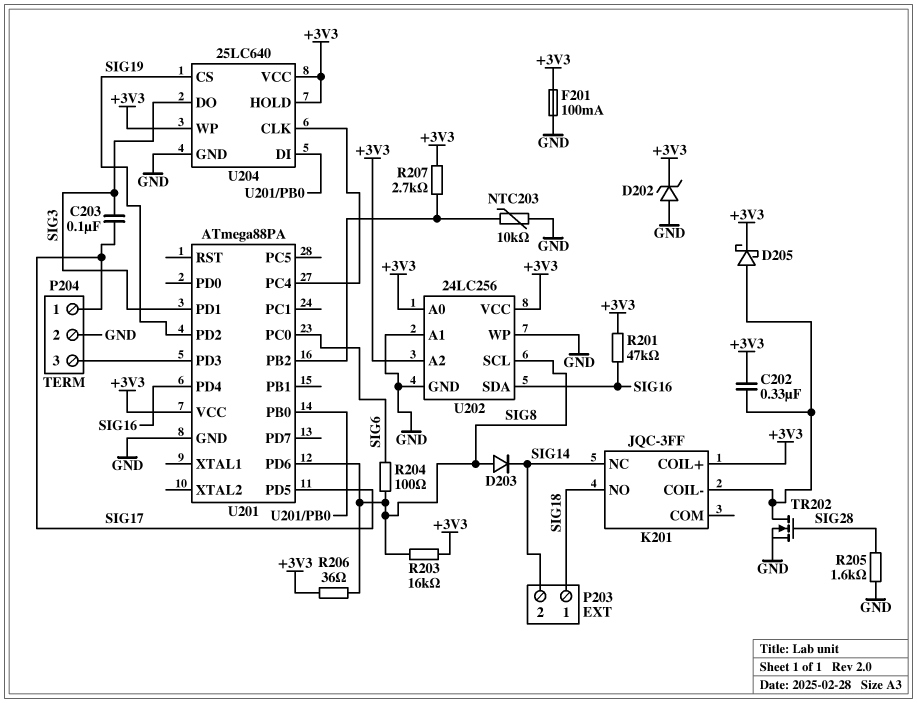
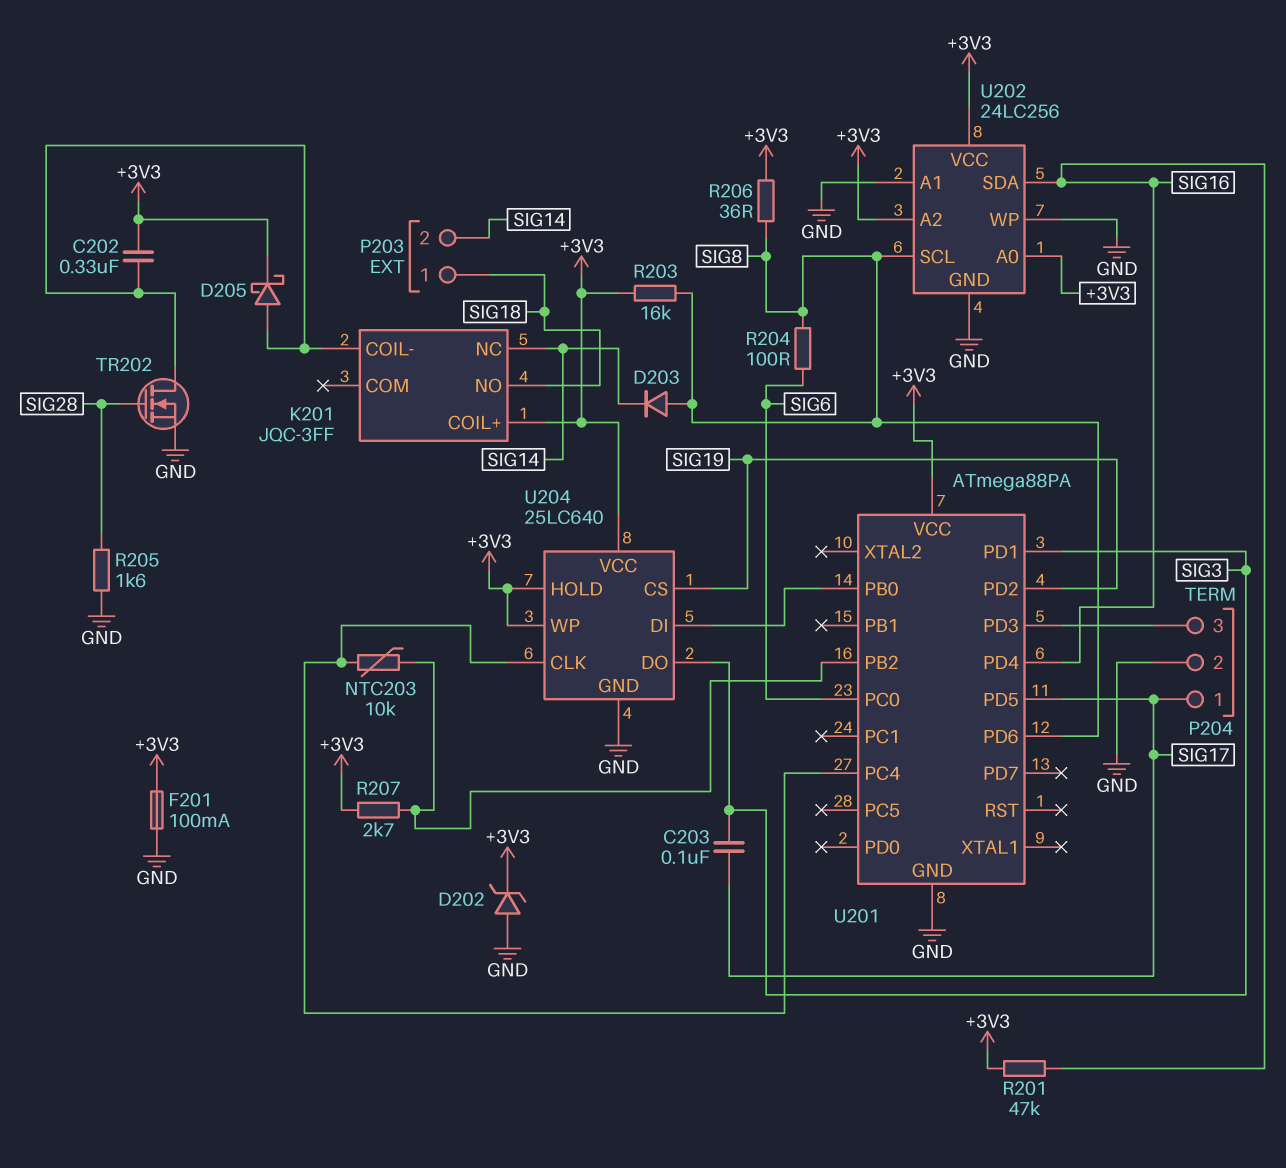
NTC203: 10k (GND, U201/PB2) -> 10k (U201/PB2, U201/PC4)

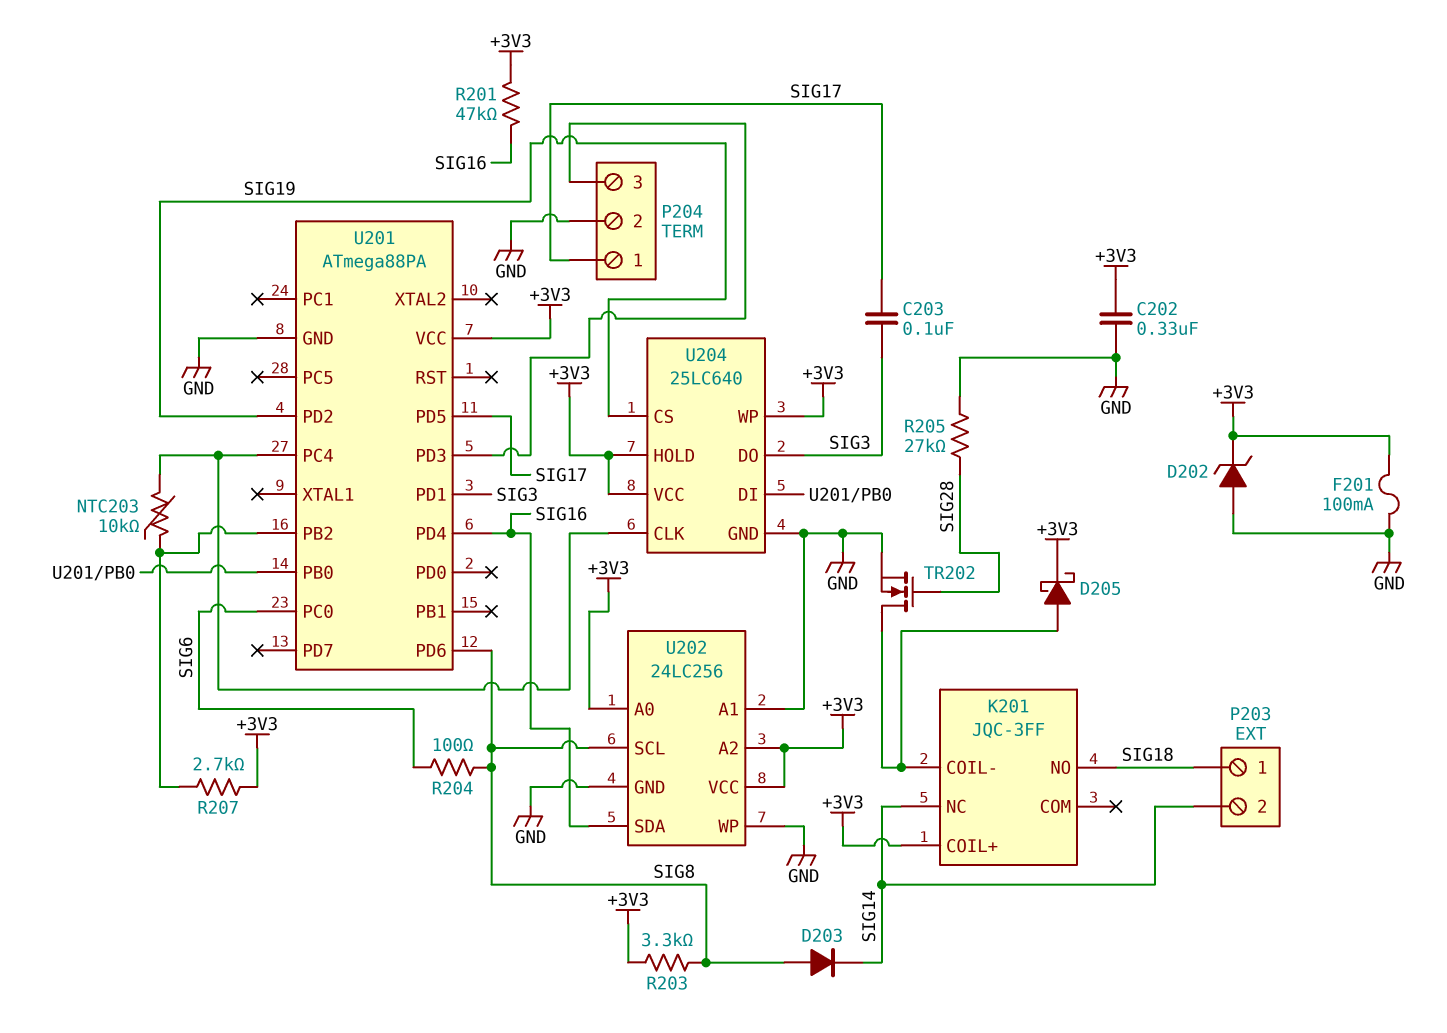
C202: 330nF (+3V3, K201/COIL-) -> 330nF (+3V3, GND)
R203: 16k (+3V3, SIG8) -> 3.3k (+3V3, SIG8)
R205: 1.6k (GND, SIG28) -> 27k (GND, SIG28)
R206: 36 (+3V3, SIG8) -> none

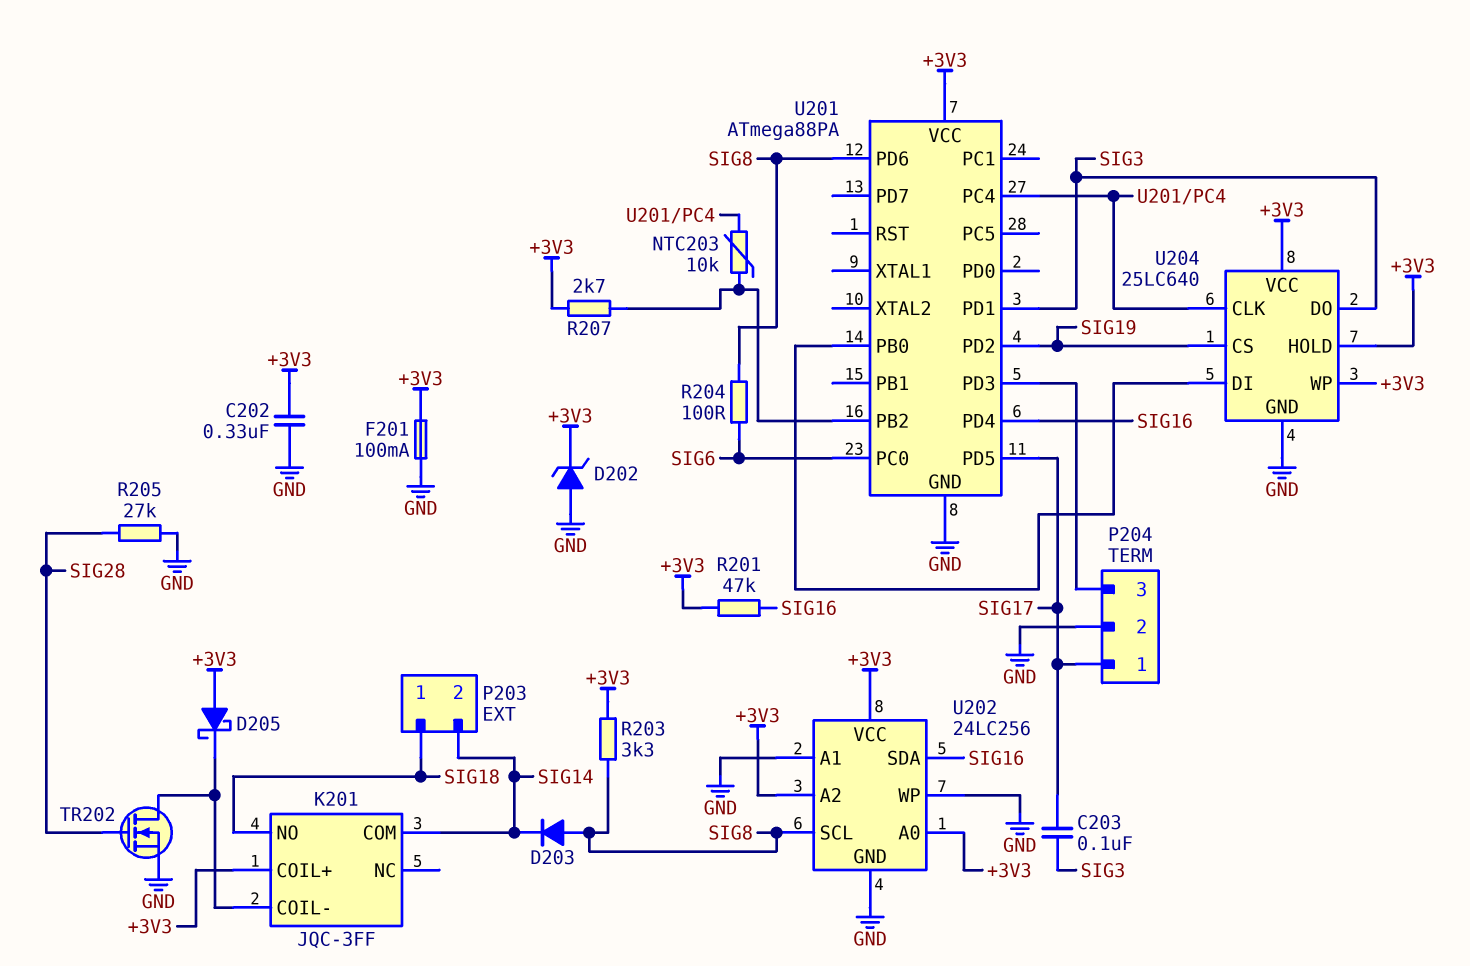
D205: schottky (A K201/COIL-, K +3V3) -> schottky (A +3V3, K K201/COIL-)
K201 pin COM: none -> SIG14
K201 pin NC: SIG14 -> none

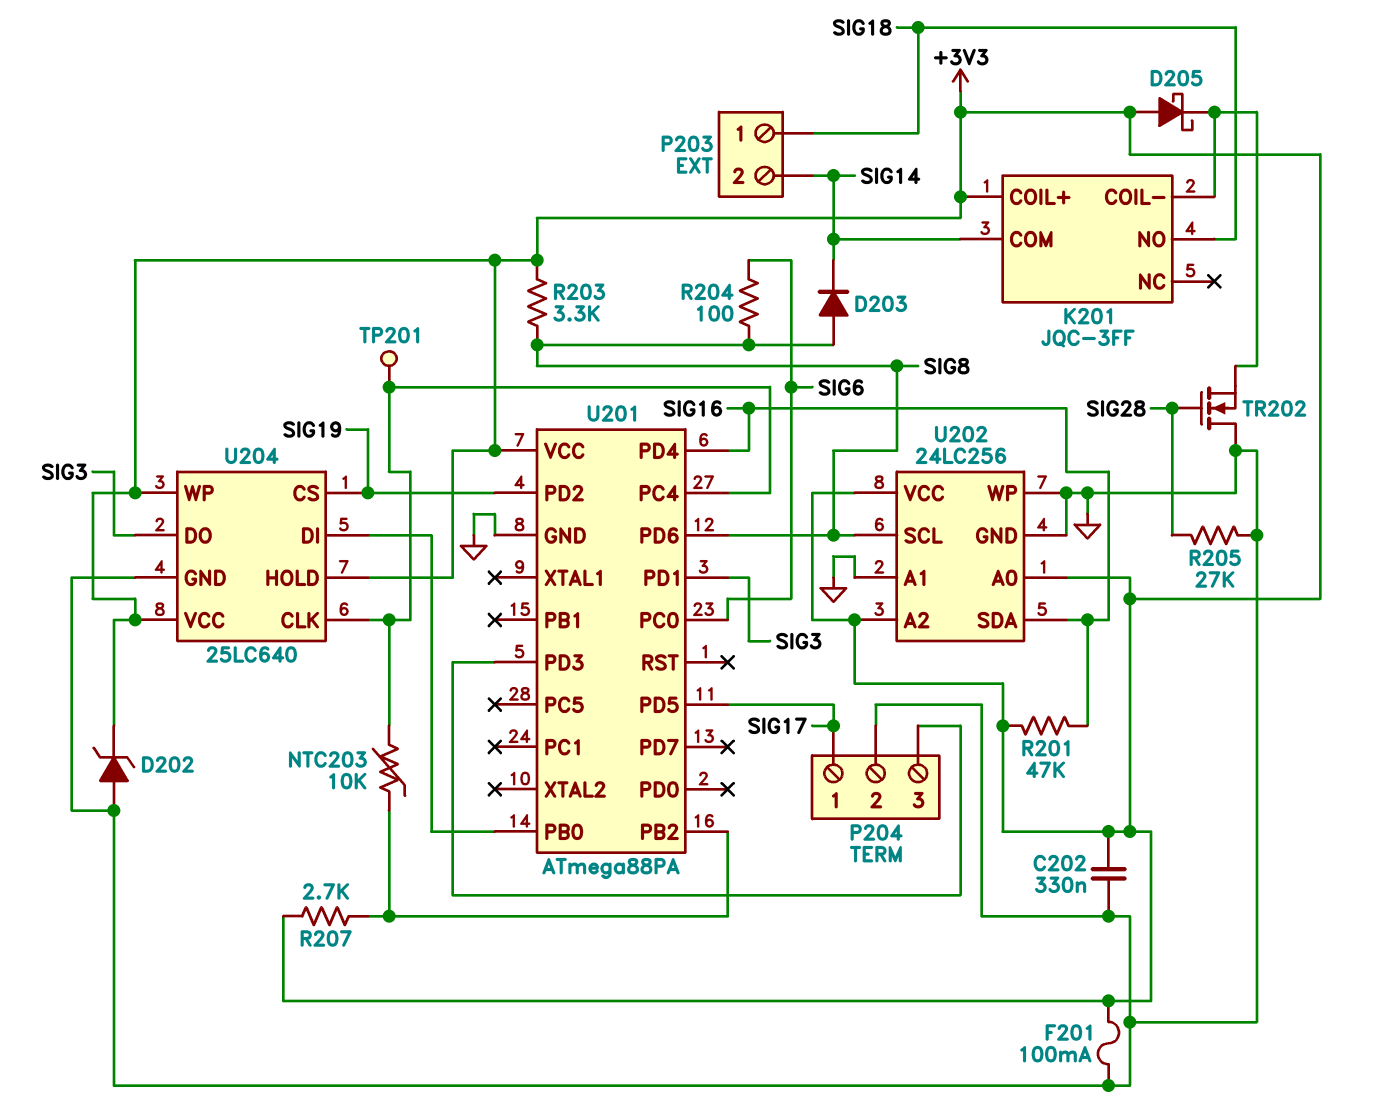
C203: 100nF (SIG3, SIG17) -> none
TP201: none -> test point (U201/PC4)
TR202: NMOS (G SIG28, D K201/COIL-, S GND) -> NMOS (G SIG28, D GND, S K201/COIL-)

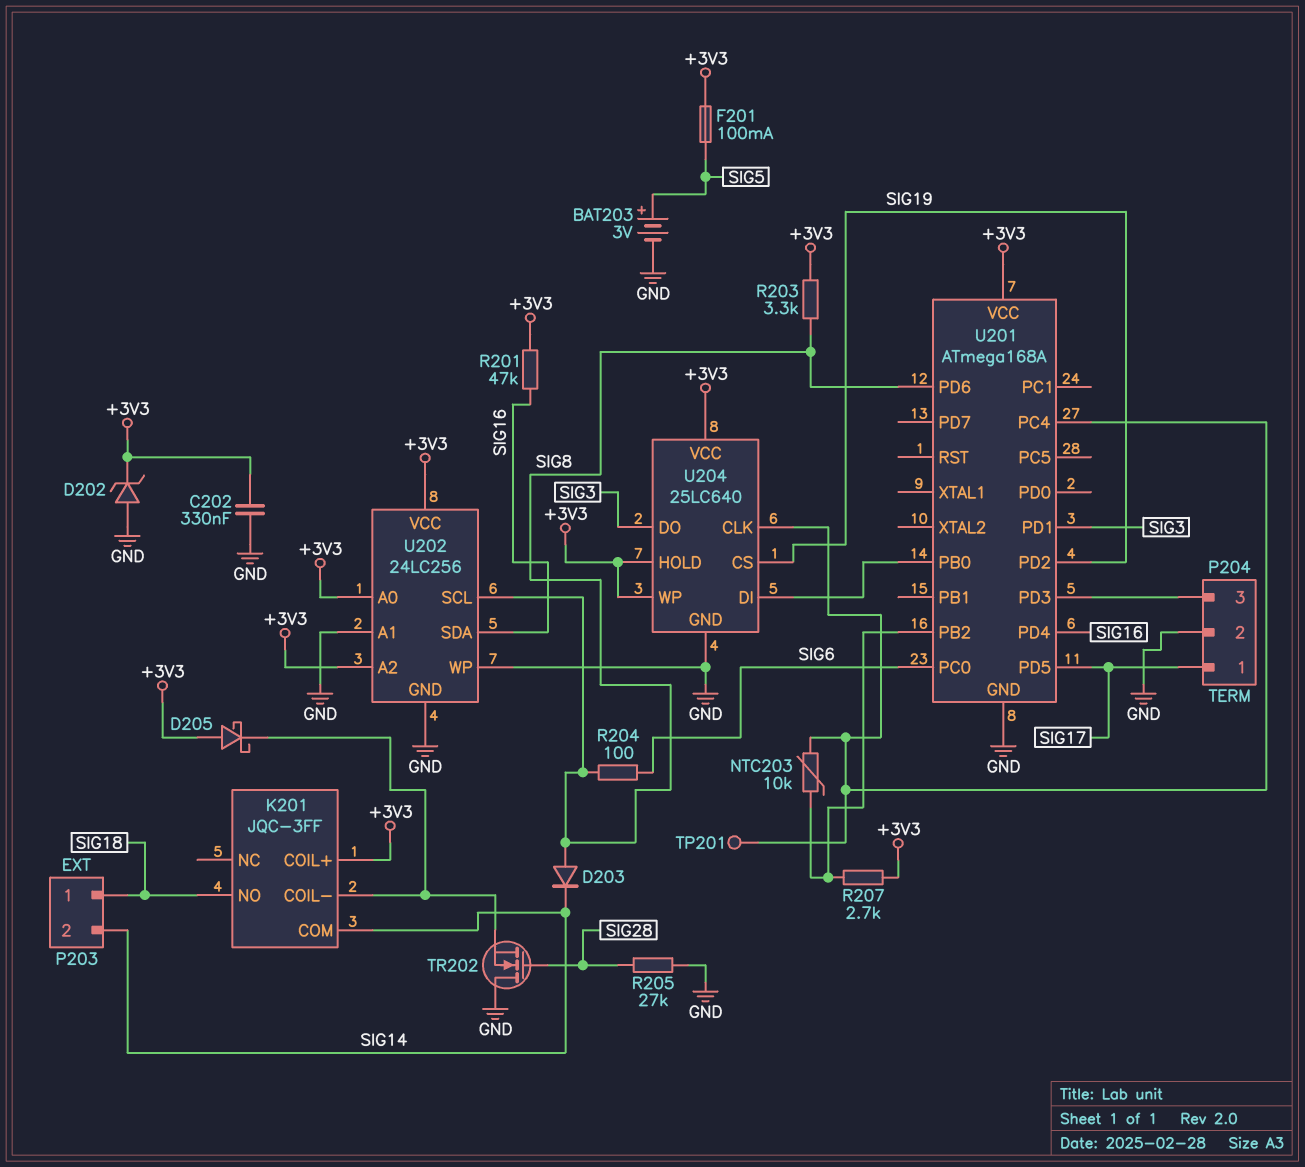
BAT203: none -> 3V (plus SIG5, minus GND)
F201: 100mA (+3V3, GND) -> 100mA (+3V3, SIG5)
U201: ATmega88PA -> ATmega168A

